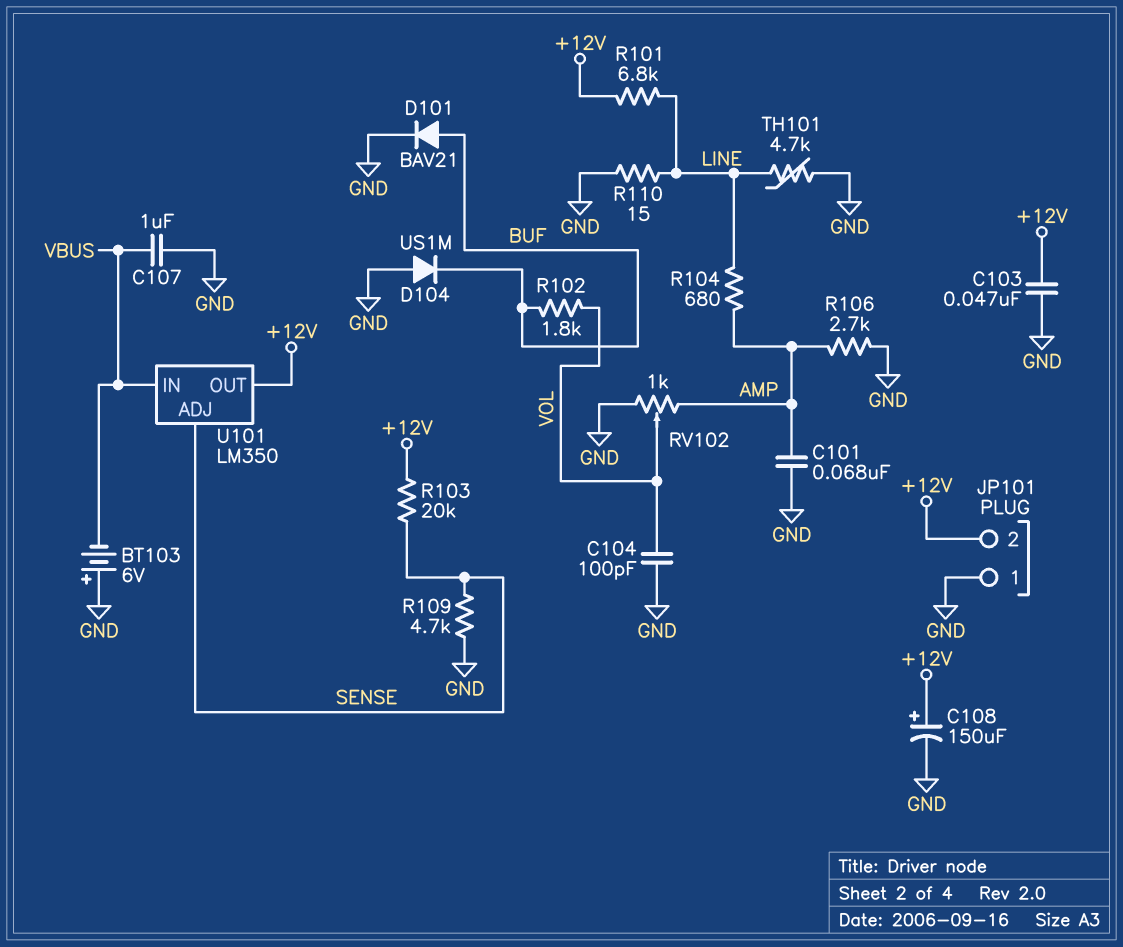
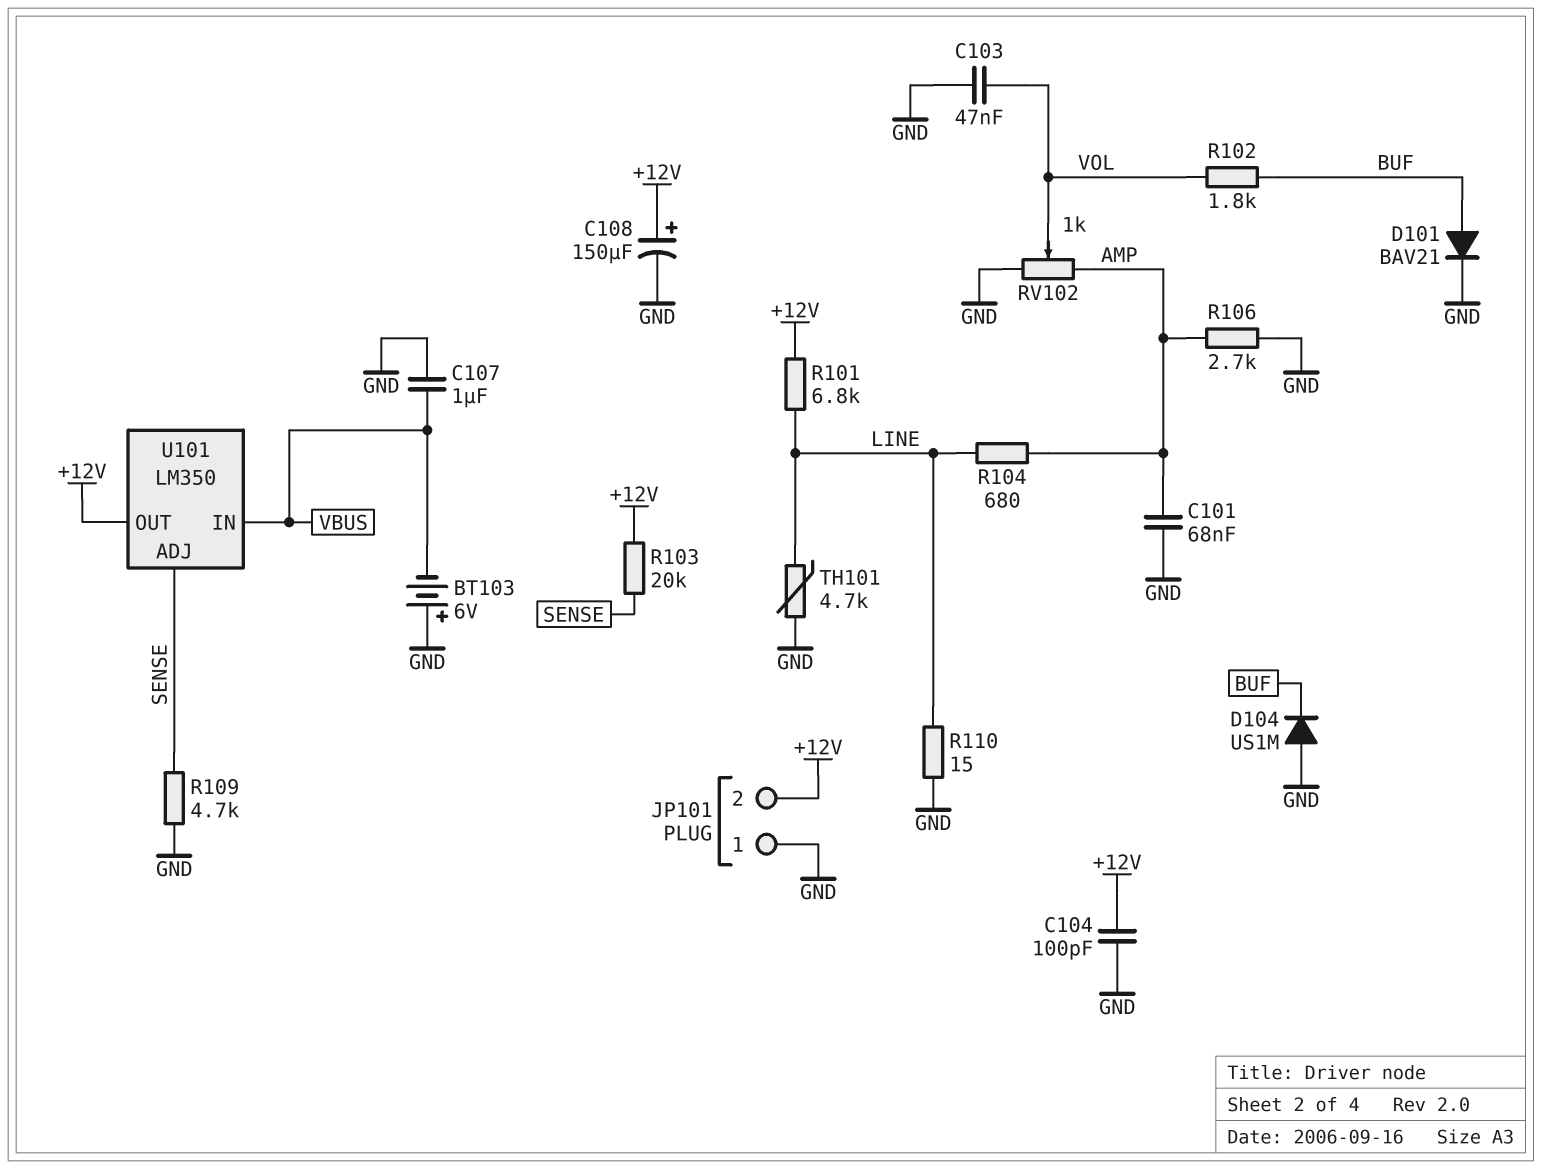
C103: 47nF (+12V, GND) -> 47nF (GND, VOL)
C104: 100pF (GND, VOL) -> 100pF (+12V, GND)

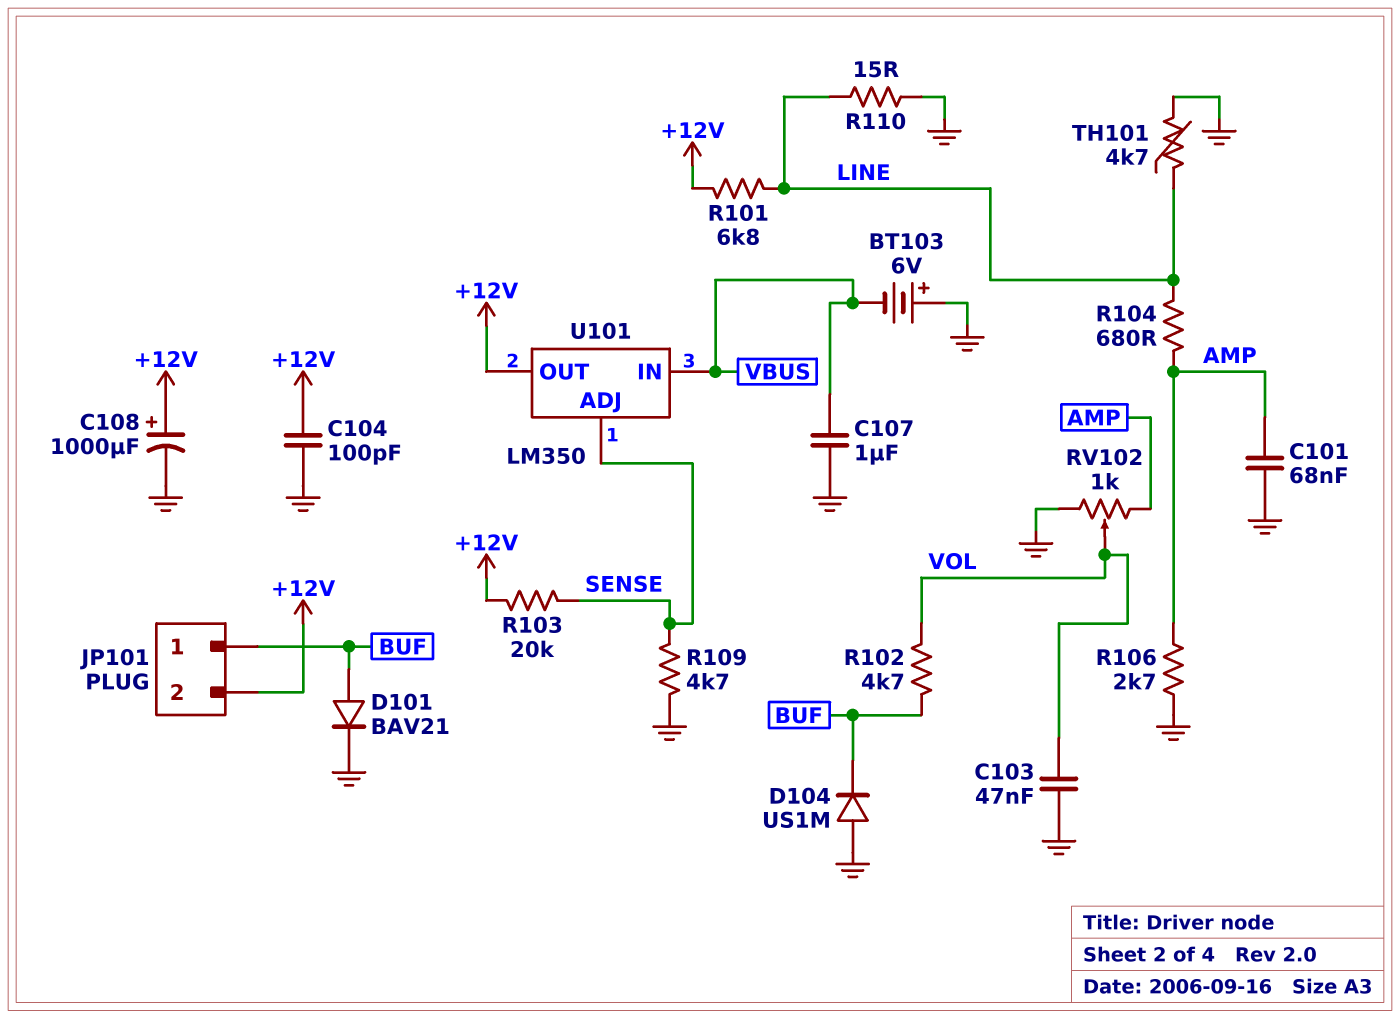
C108: 150uF (plus +12V, minus GND) -> 1000uF (plus +12V, minus GND)
JP101 pin 1: GND -> BUF
R102: 1.8k (BUF, VOL) -> 4.7k (BUF, VOL)

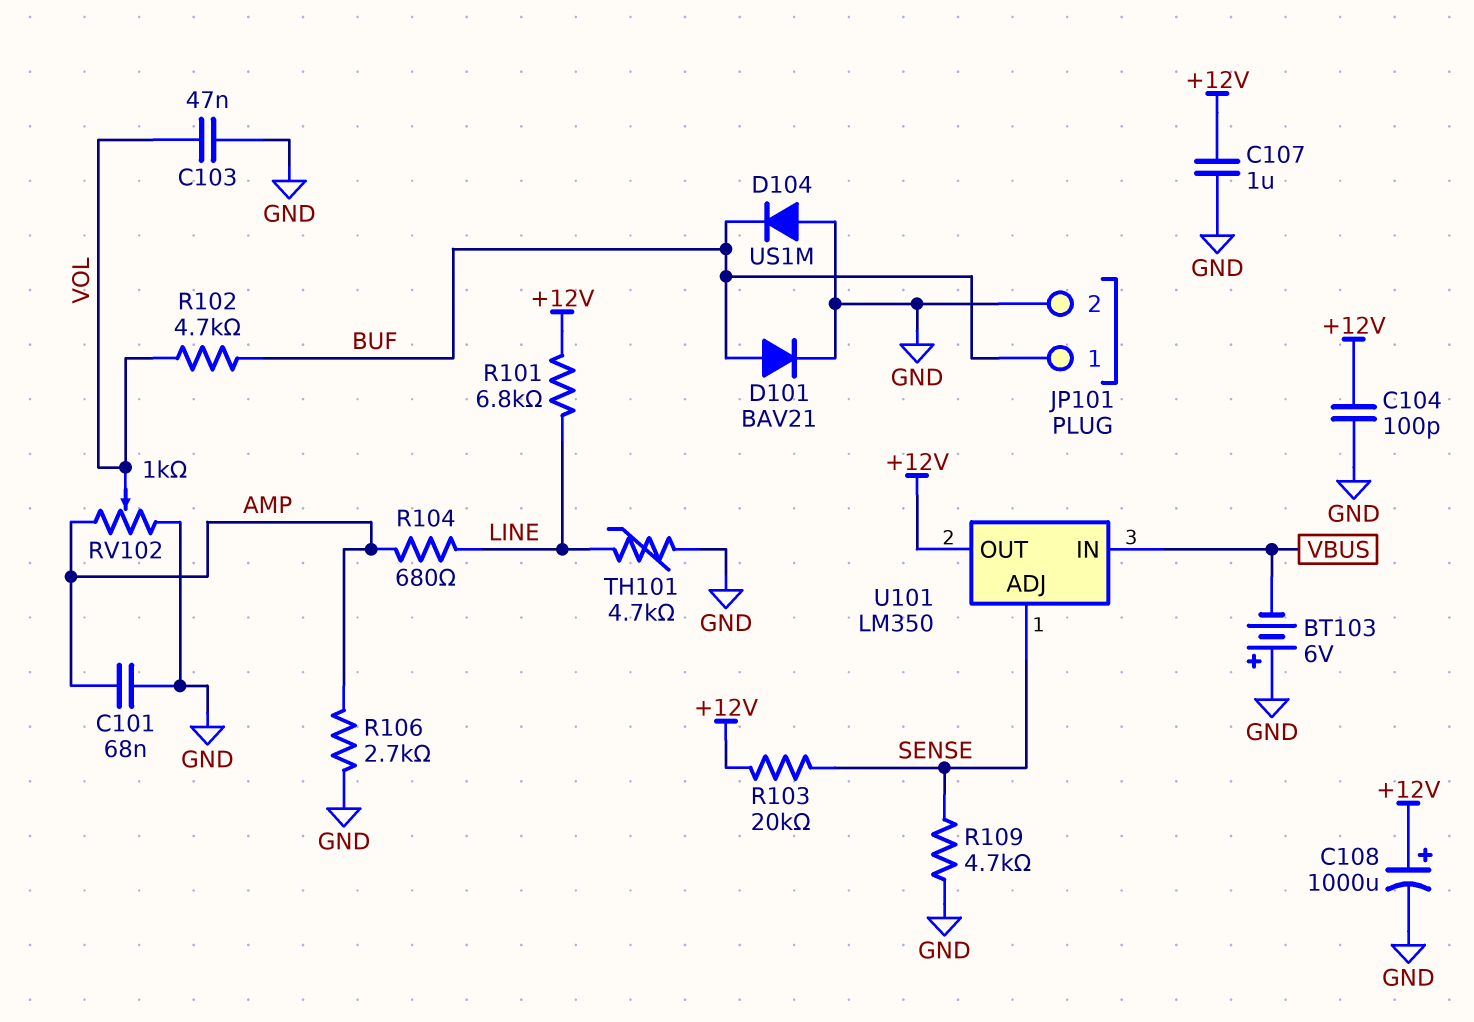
C107: 1uF (GND, VBUS) -> 1uF (+12V, GND)
JP101 pin 2: +12V -> GND
R110: 15 (GND, LINE) -> none

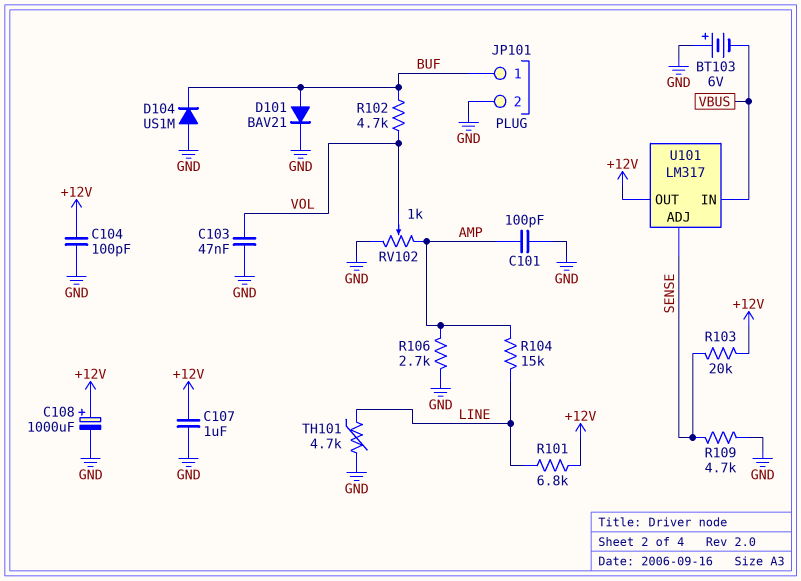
C101: 68nF (AMP, GND) -> 100pF (AMP, GND)
R104: 680 (AMP, LINE) -> 15k (AMP, LINE)
U101: LM350 -> LM317

